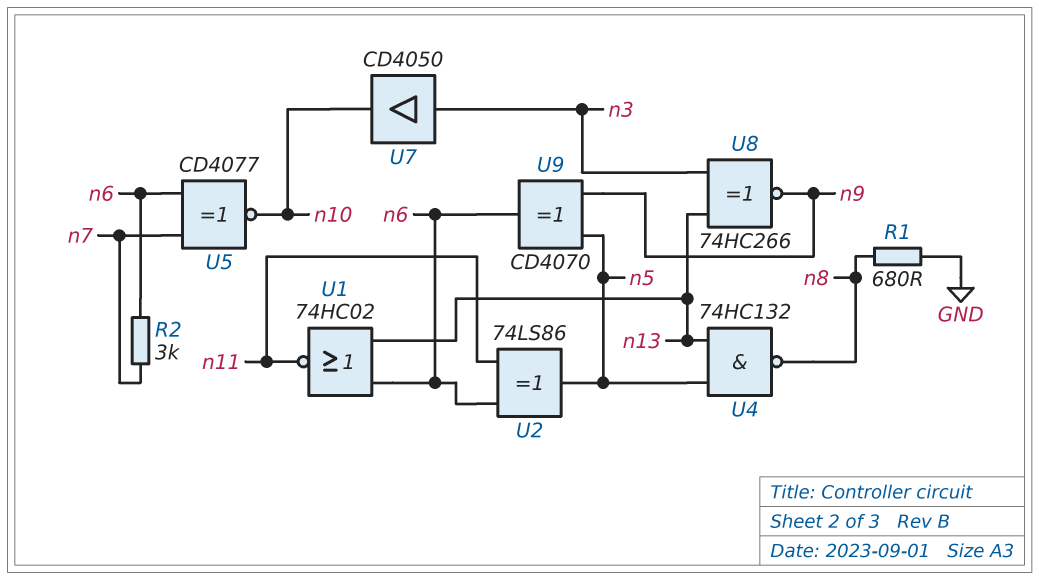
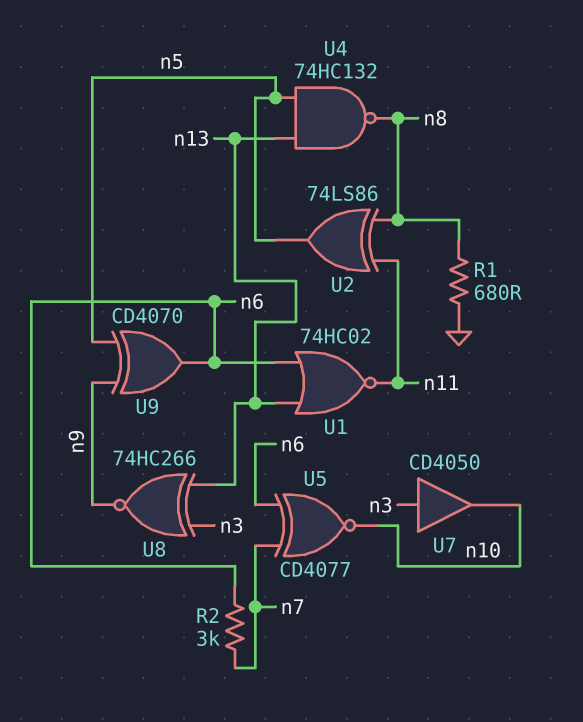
U2: XOR 74LS86 (in n6, in n11, out n5) -> XOR 74LS86 (in n8, in n11, out n5)

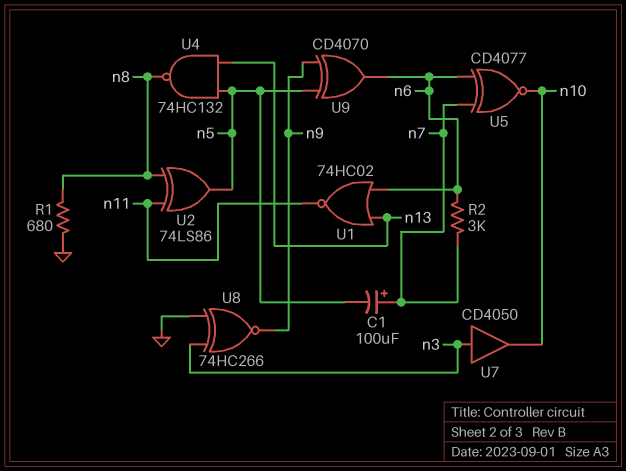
C1: none -> 100uF (plus n7, minus n5)
U8: XNOR 74HC266 (in n3, in n13, out n9) -> XNOR 74HC266 (in GND, in n3, out n9)

